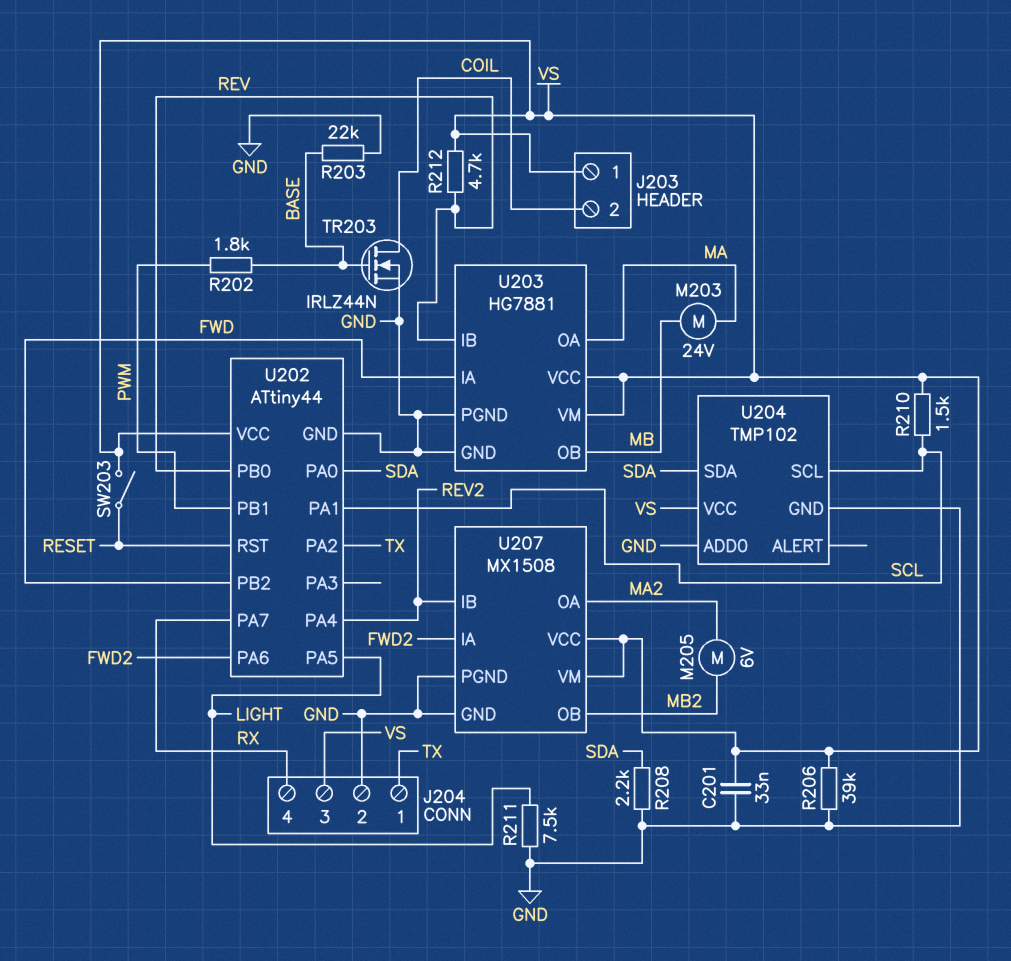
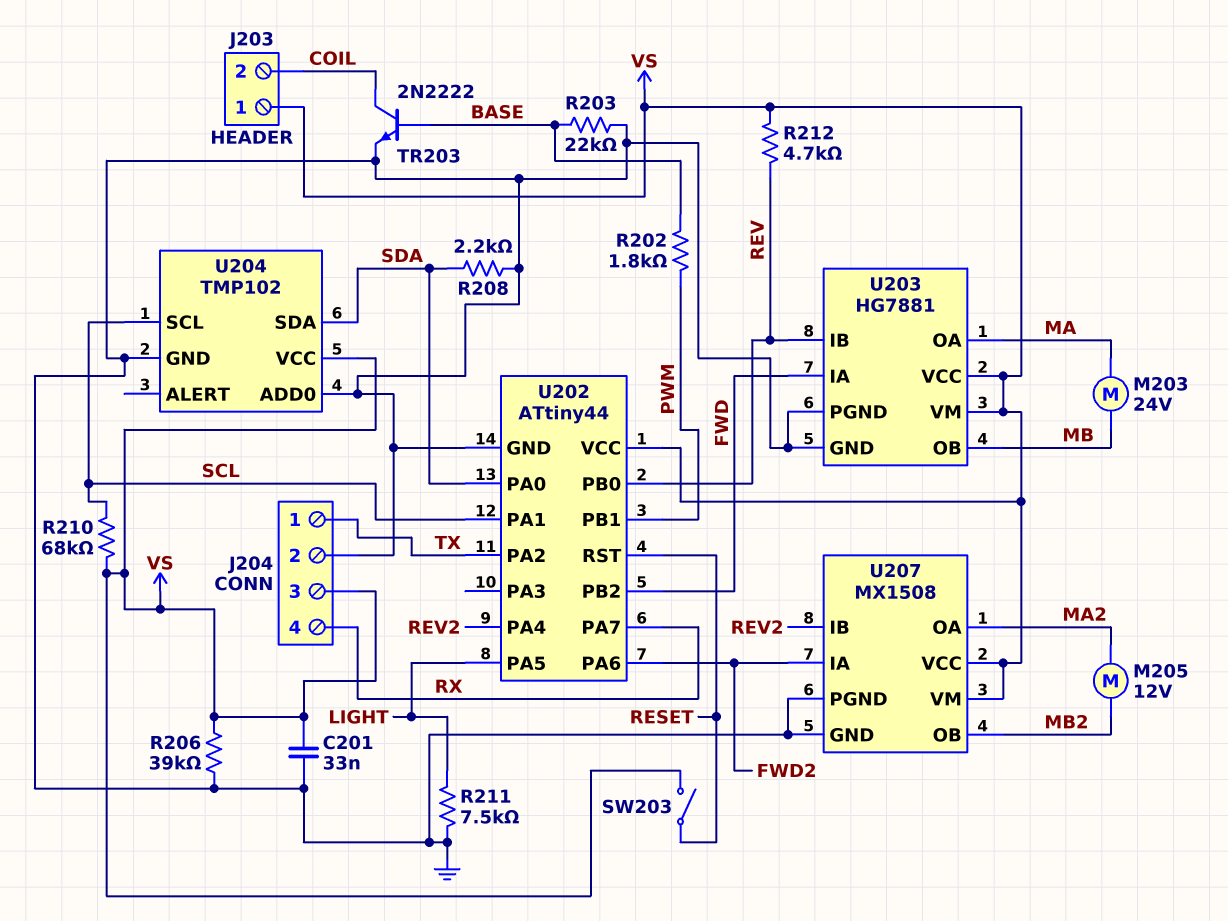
M205: motor 6V (MA2, MB2) -> motor 12V (MA2, MB2)
R210: 1.5k (SCL, VS) -> 68k (SCL, VS)
TR203: NMOS IRLZ44N (G BASE, D COIL, S GND) -> NPN 2N2222 (B BASE, C COIL, E GND)

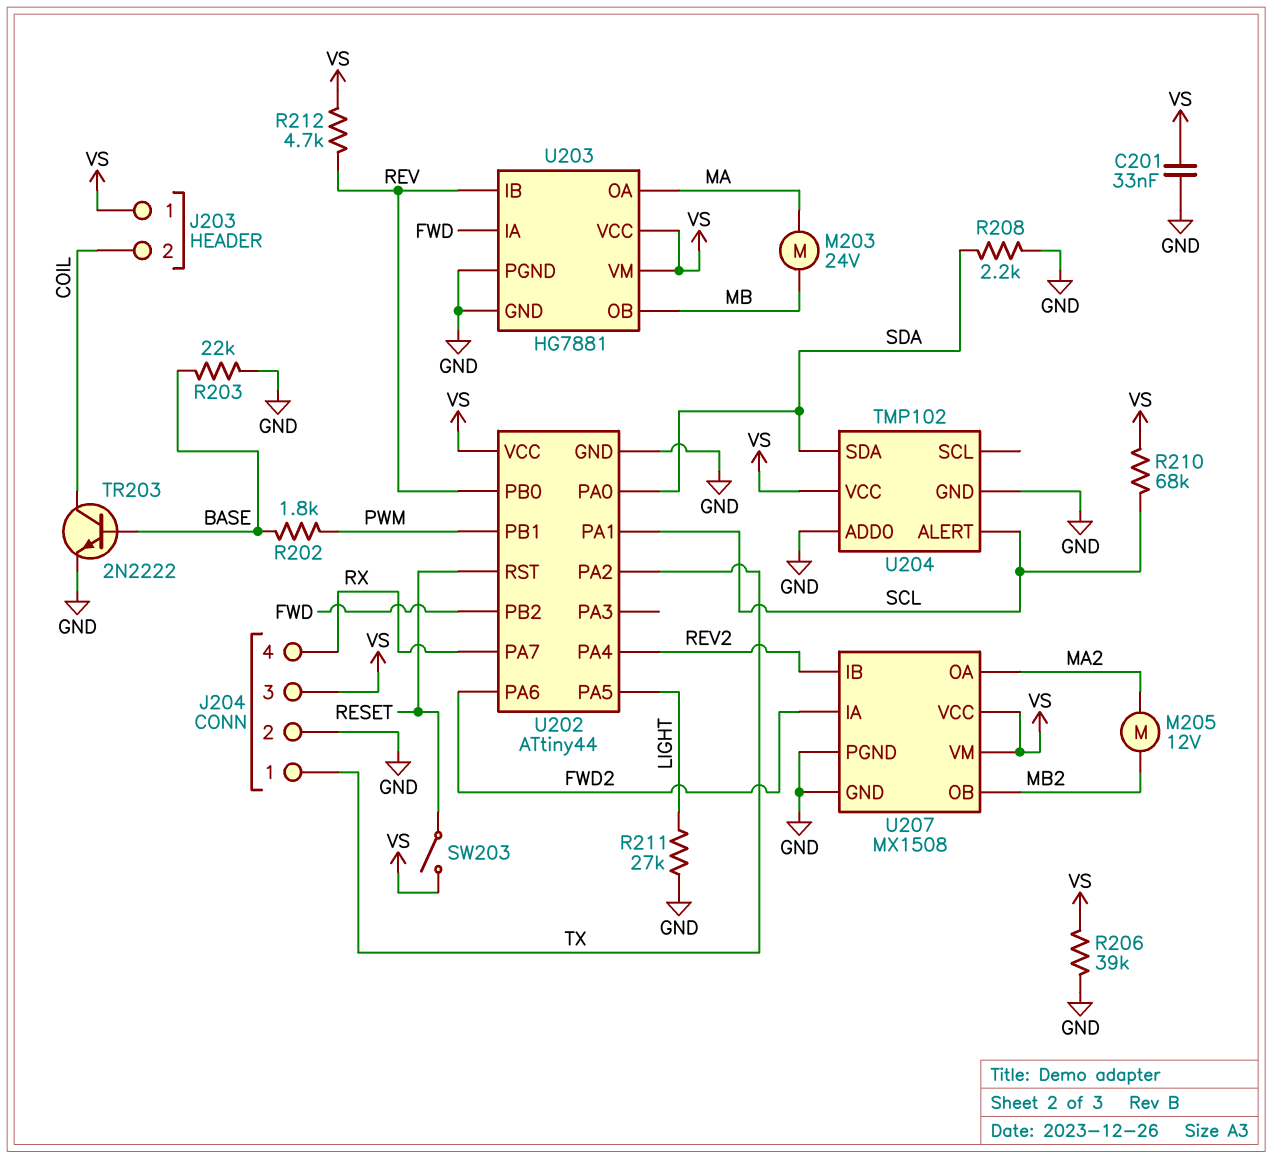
R211: 7.5k (GND, LIGHT) -> 27k (GND, LIGHT)
U204 pin ALERT: none -> SCL
U204 pin SCL: SCL -> none

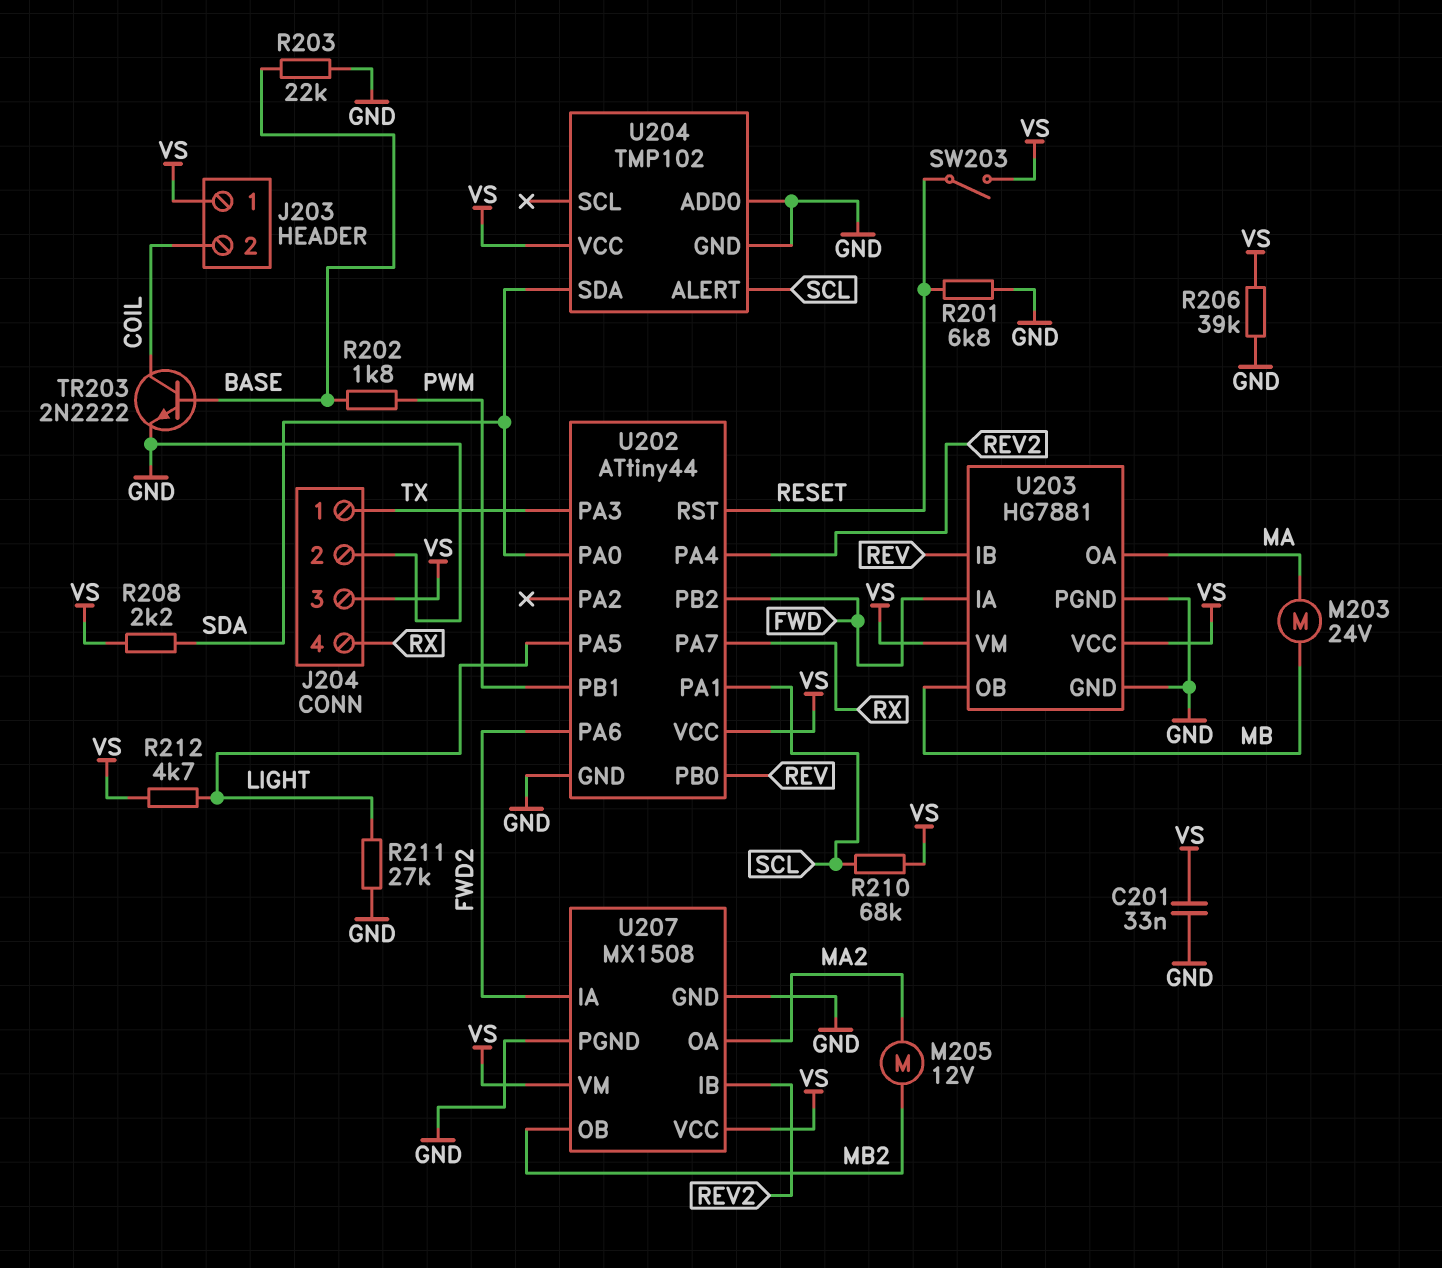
R201: none -> 6.8k (GND, RESET)
R208: 2.2k (GND, SDA) -> 2.2k (SDA, VS)
R212: 4.7k (REV, VS) -> 4.7k (LIGHT, VS)
U202 pin PA2: TX -> none
U202 pin PA3: none -> TX

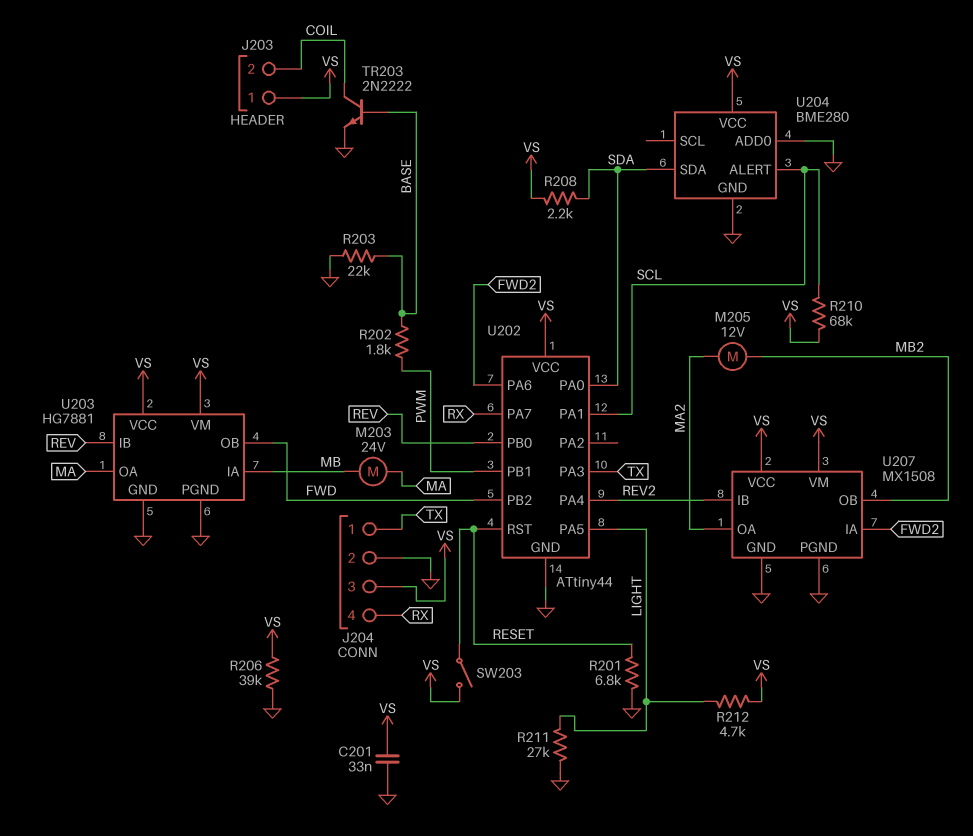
U203 pin IA: FWD -> MB
U203 pin OB: MB -> FWD
U204: TMP102 -> BME280

